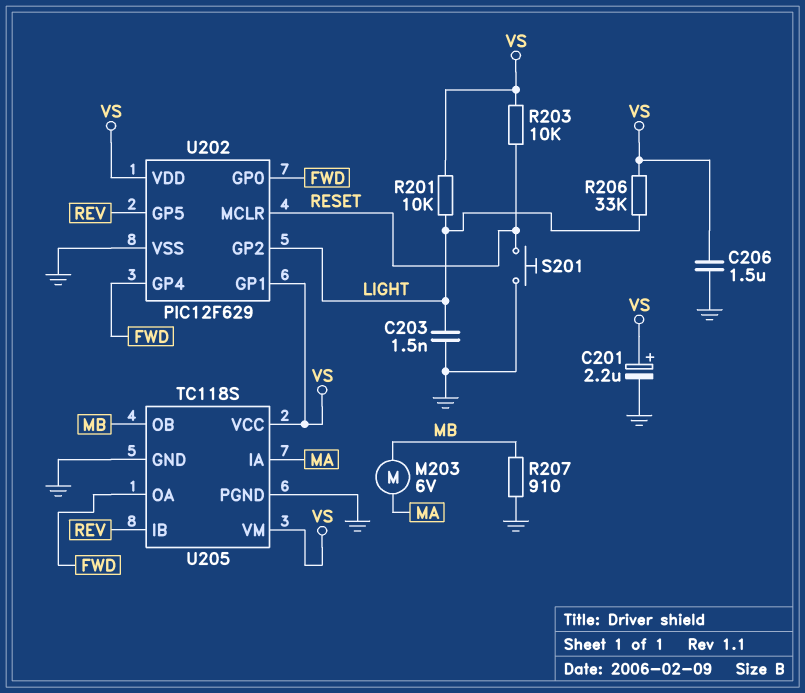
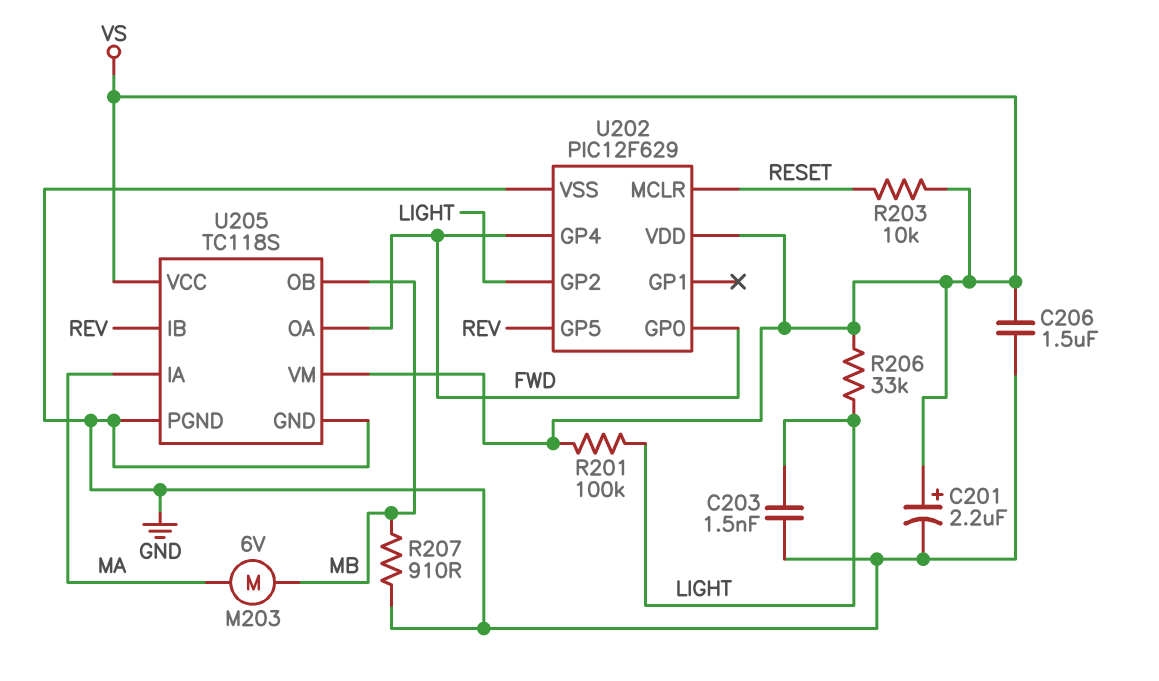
R201: 10k (LIGHT, VS) -> 100k (LIGHT, VS)
S201: button (GND, RESET) -> none
U202 pin GP1: VS -> none

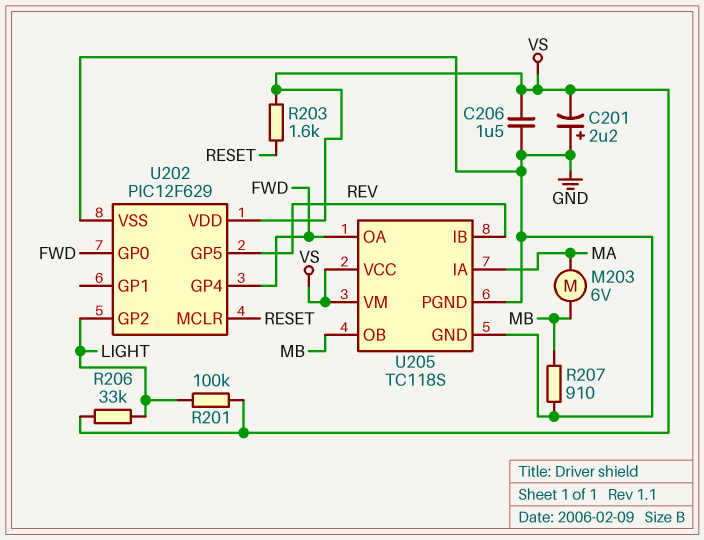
C201: 2.2uF (plus VS, minus GND) -> 2.2uF (plus GND, minus VS)
C203: 1.5nF (GND, LIGHT) -> none
R203: 10k (RESET, VS) -> 1.6k (RESET, VS)

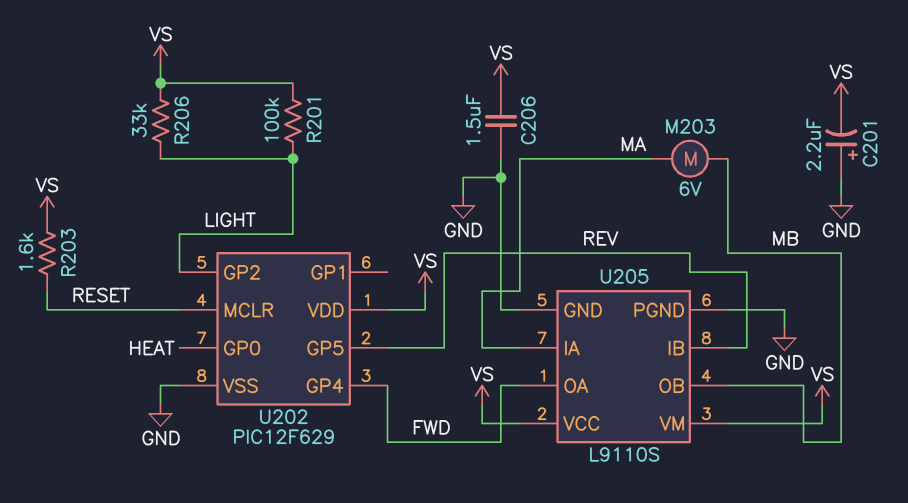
R207: 910 (GND, MB) -> none
U202 pin GP0: FWD -> HEAT
U205: TC118S -> L9110S

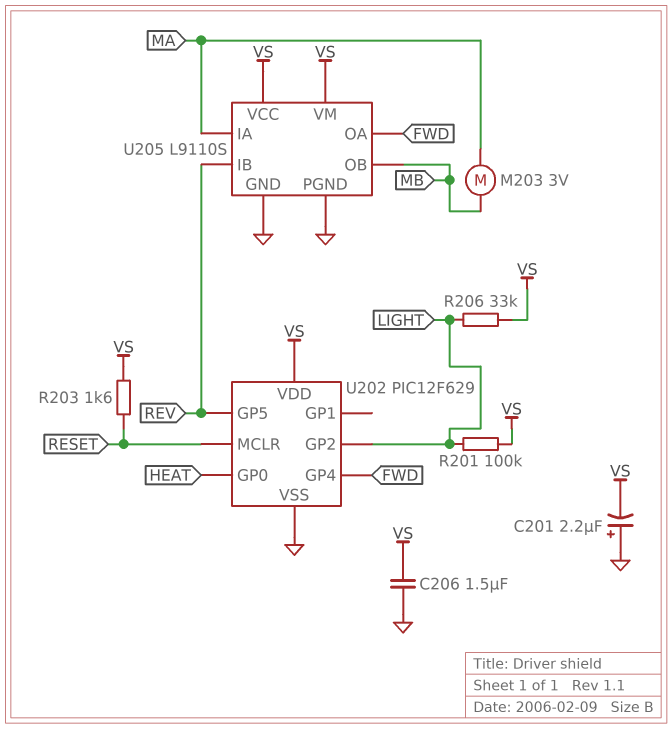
M203: motor 6V (MA, MB) -> motor 3V (MA, MB)

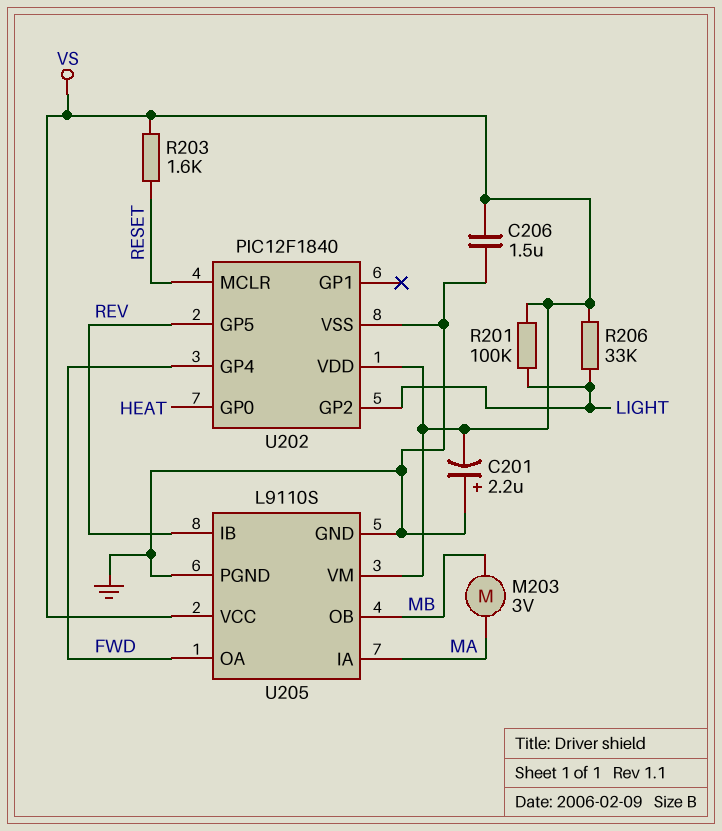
U202: PIC12F629 -> PIC12F1840

